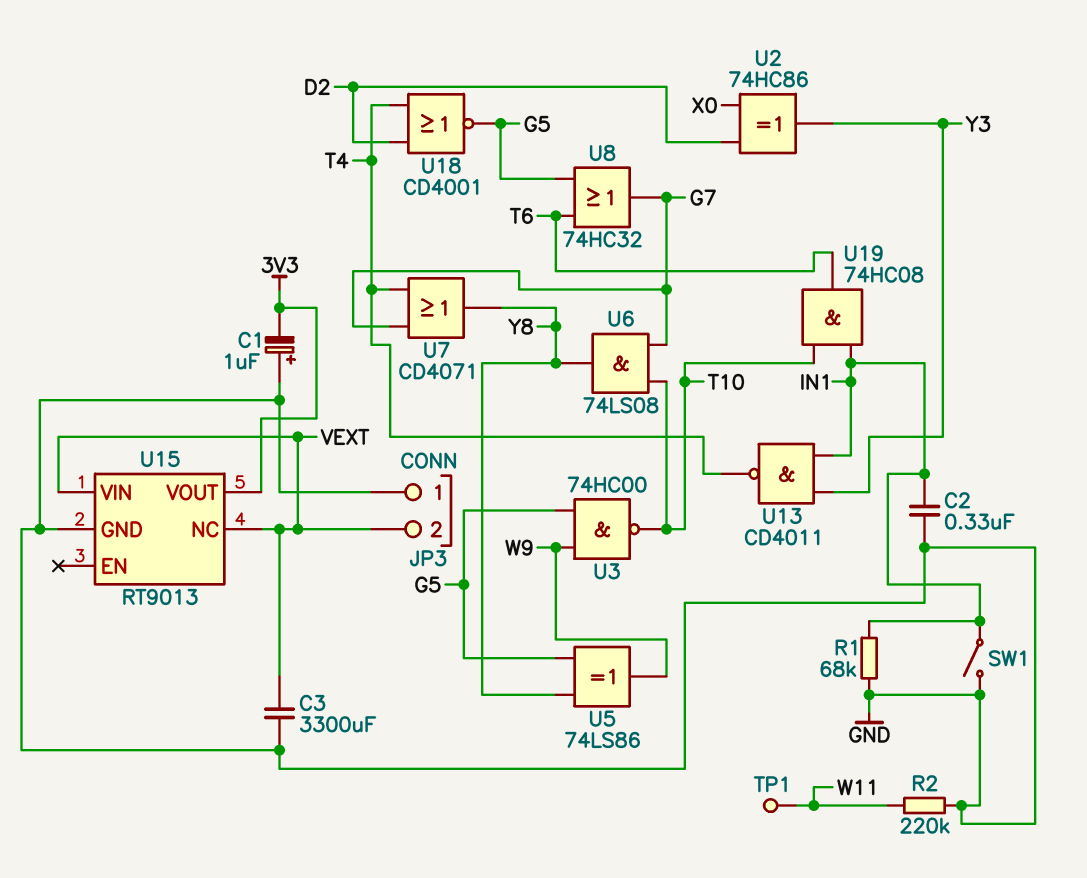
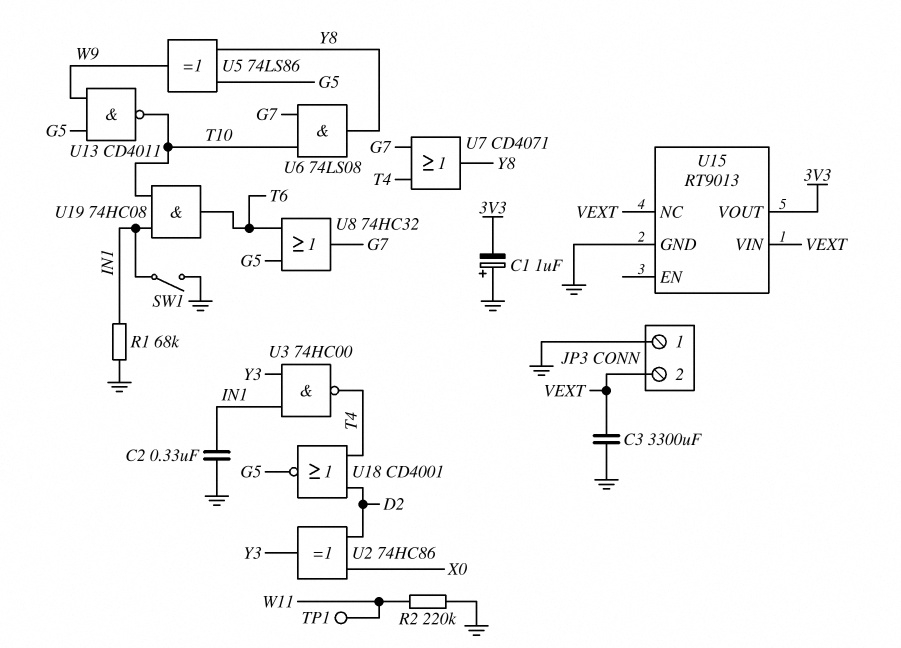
U3: NAND 74HC00 (in G5, in W9, out T10) -> NAND 74HC00 (in IN1, in Y3, out T4)
U13: NAND CD4011 (in IN1, in Y3, out T4) -> NAND CD4011 (in G5, in W9, out T10)

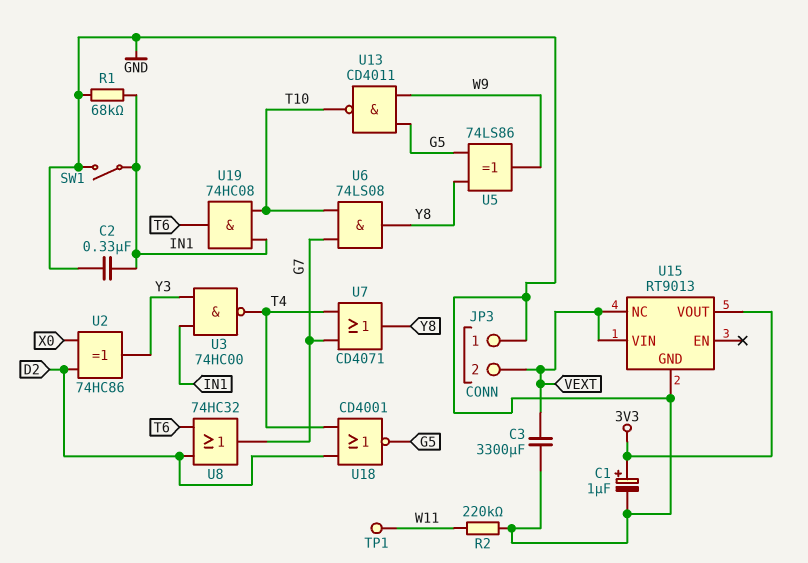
C1: 1uF (plus GND, minus 3V3) -> 1uF (plus 3V3, minus GND)
U8: OR 74HC32 (in G5, in T6, out G7) -> OR 74HC32 (in D2, in T6, out G7)

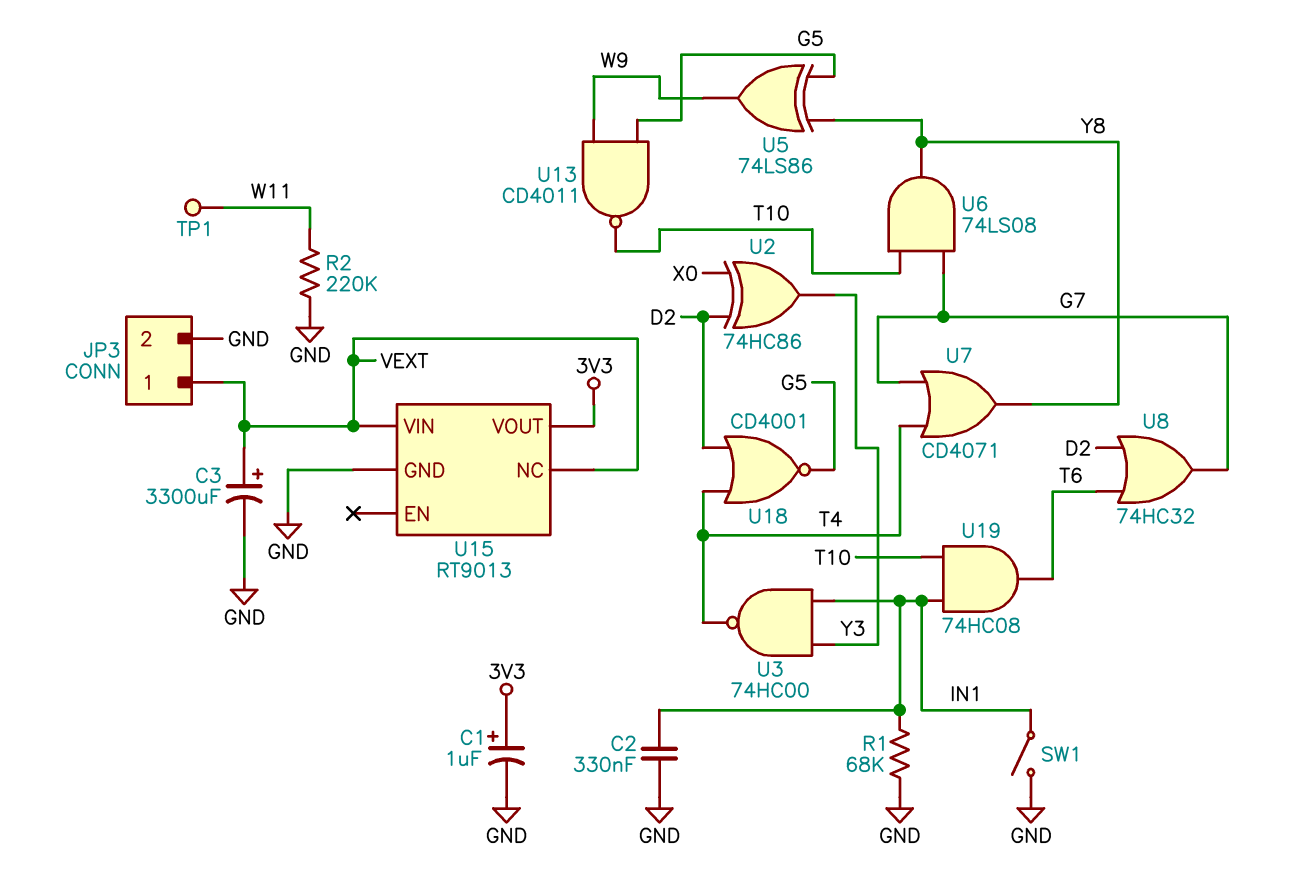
C3: 3300uF (GND, VEXT) -> 3300uF (plus VEXT, minus GND)
JP3 pin 1: GND -> VEXT
JP3 pin 2: VEXT -> GND

